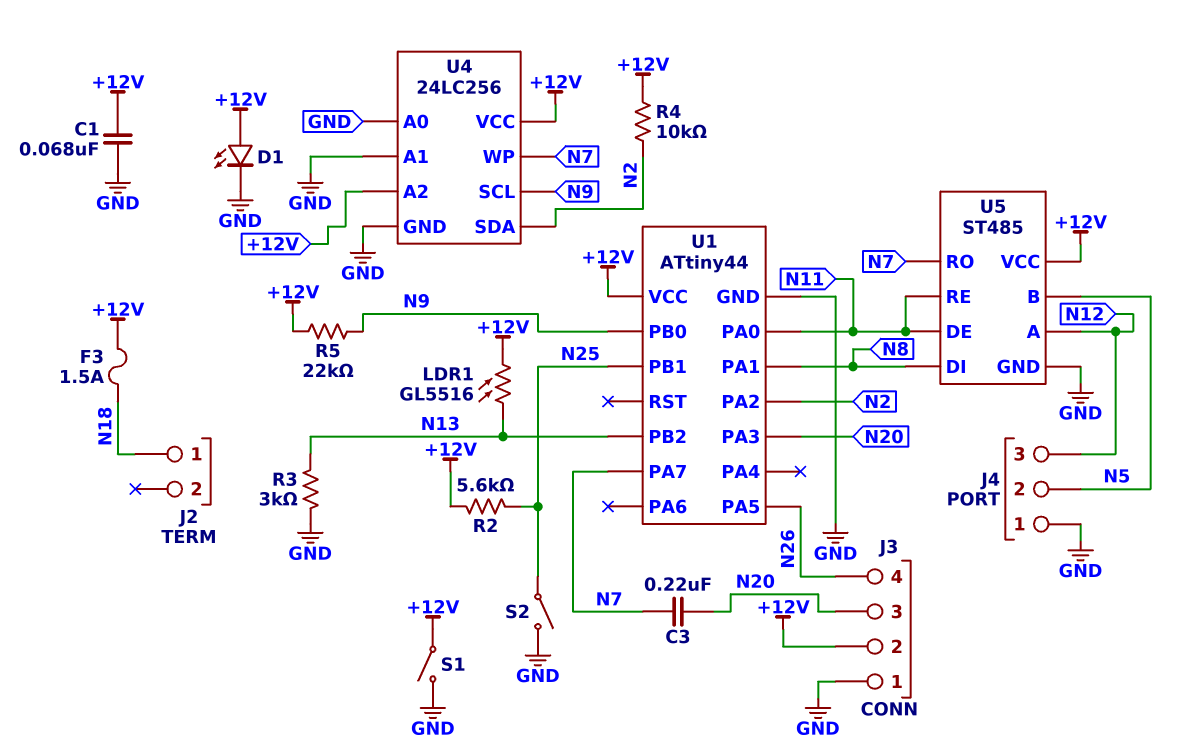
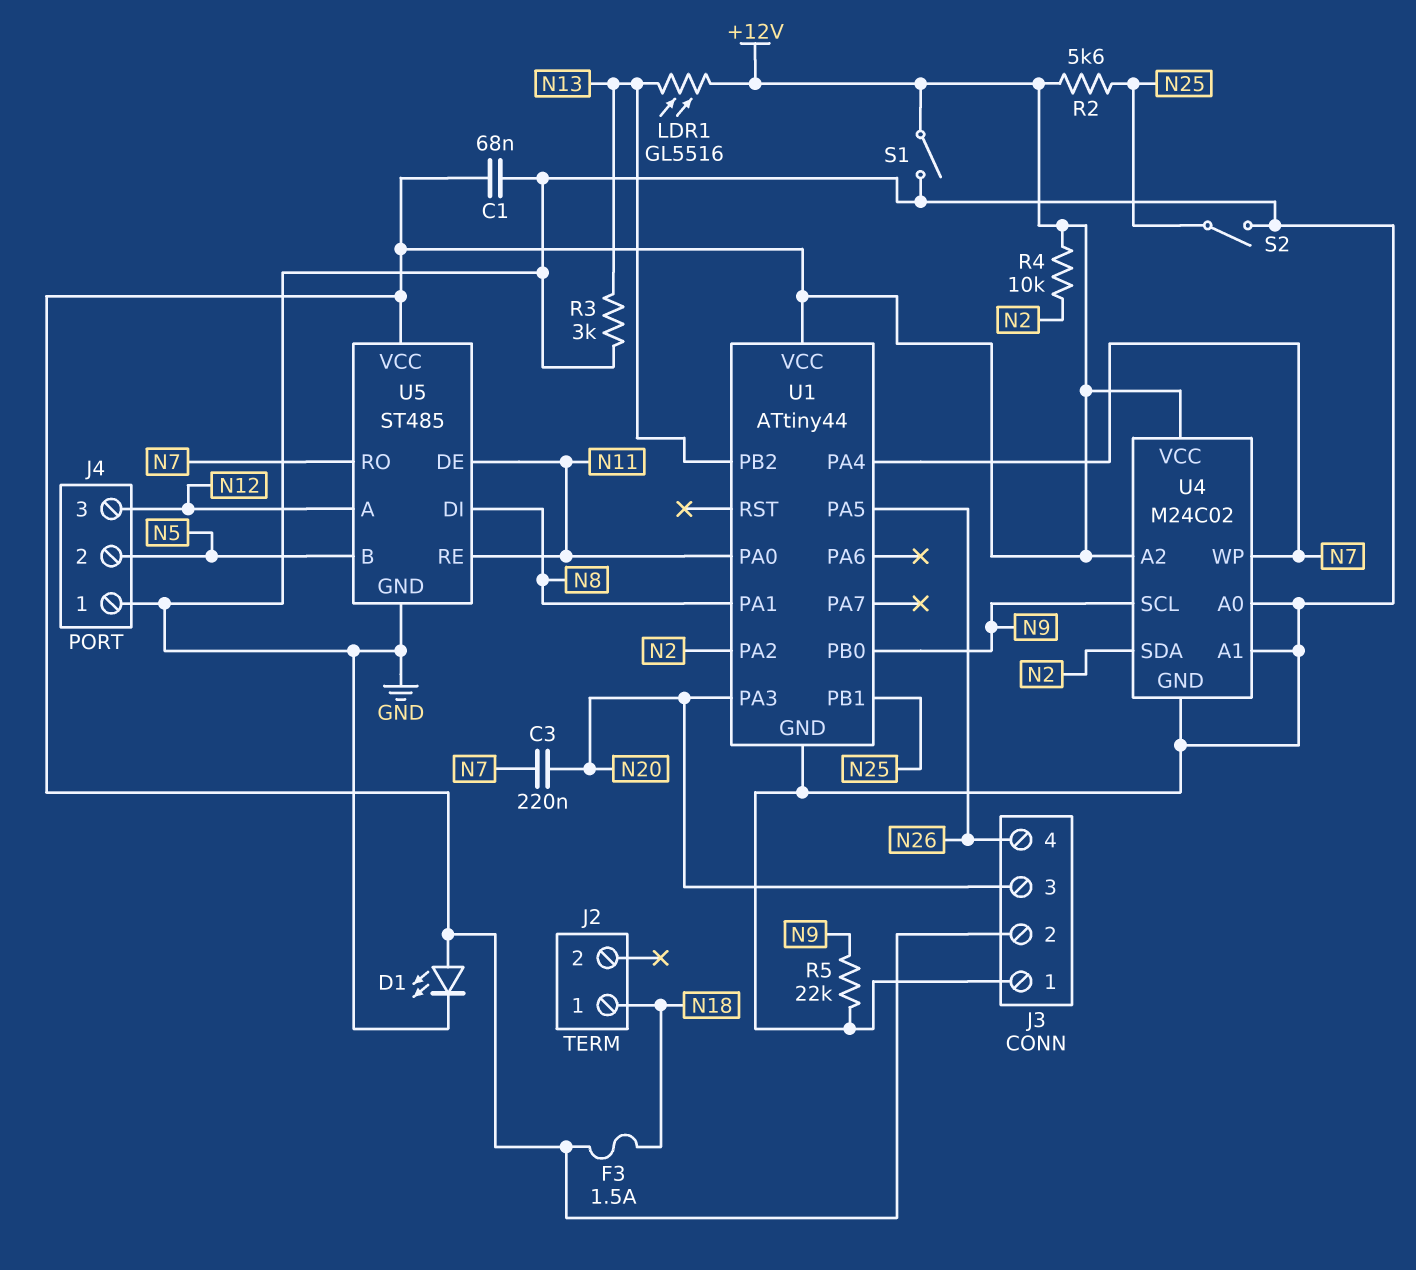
R5: 22k (+12V, N9) -> 22k (GND, N9)
U1 pin PA4: none -> N7
U1 pin PA7: N7 -> none
U4: 24LC256 -> M24C02

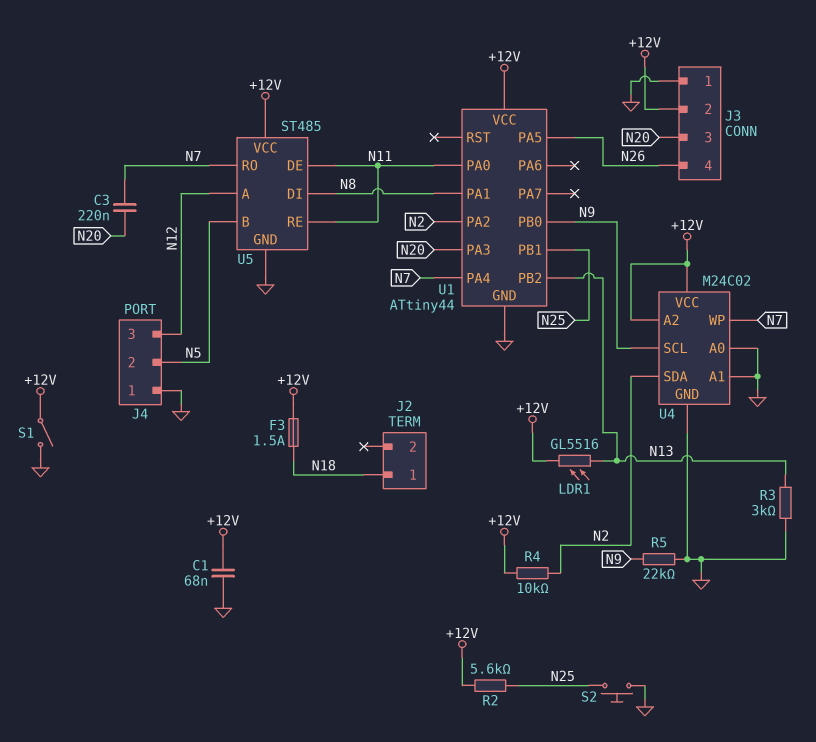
D1: LED (A +12V, K GND) -> none
S2: switch (GND, N25) -> button (GND, N25)

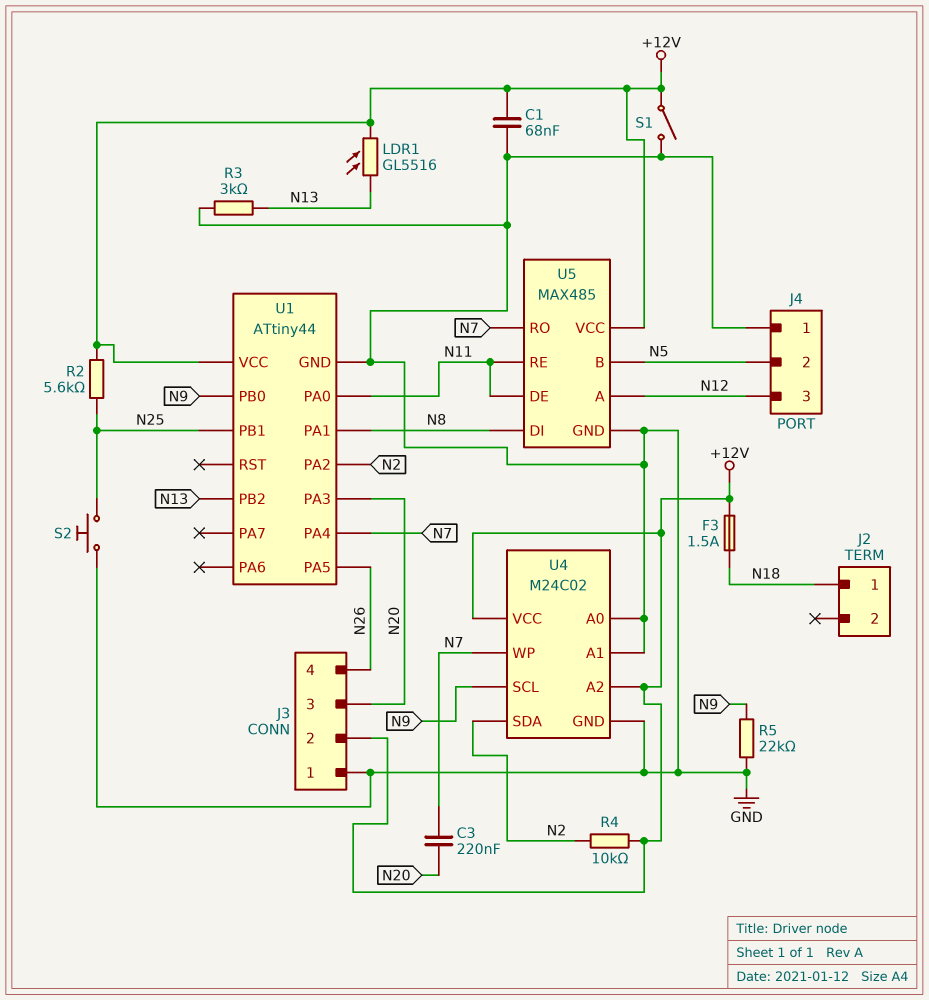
U5: ST485 -> MAX485

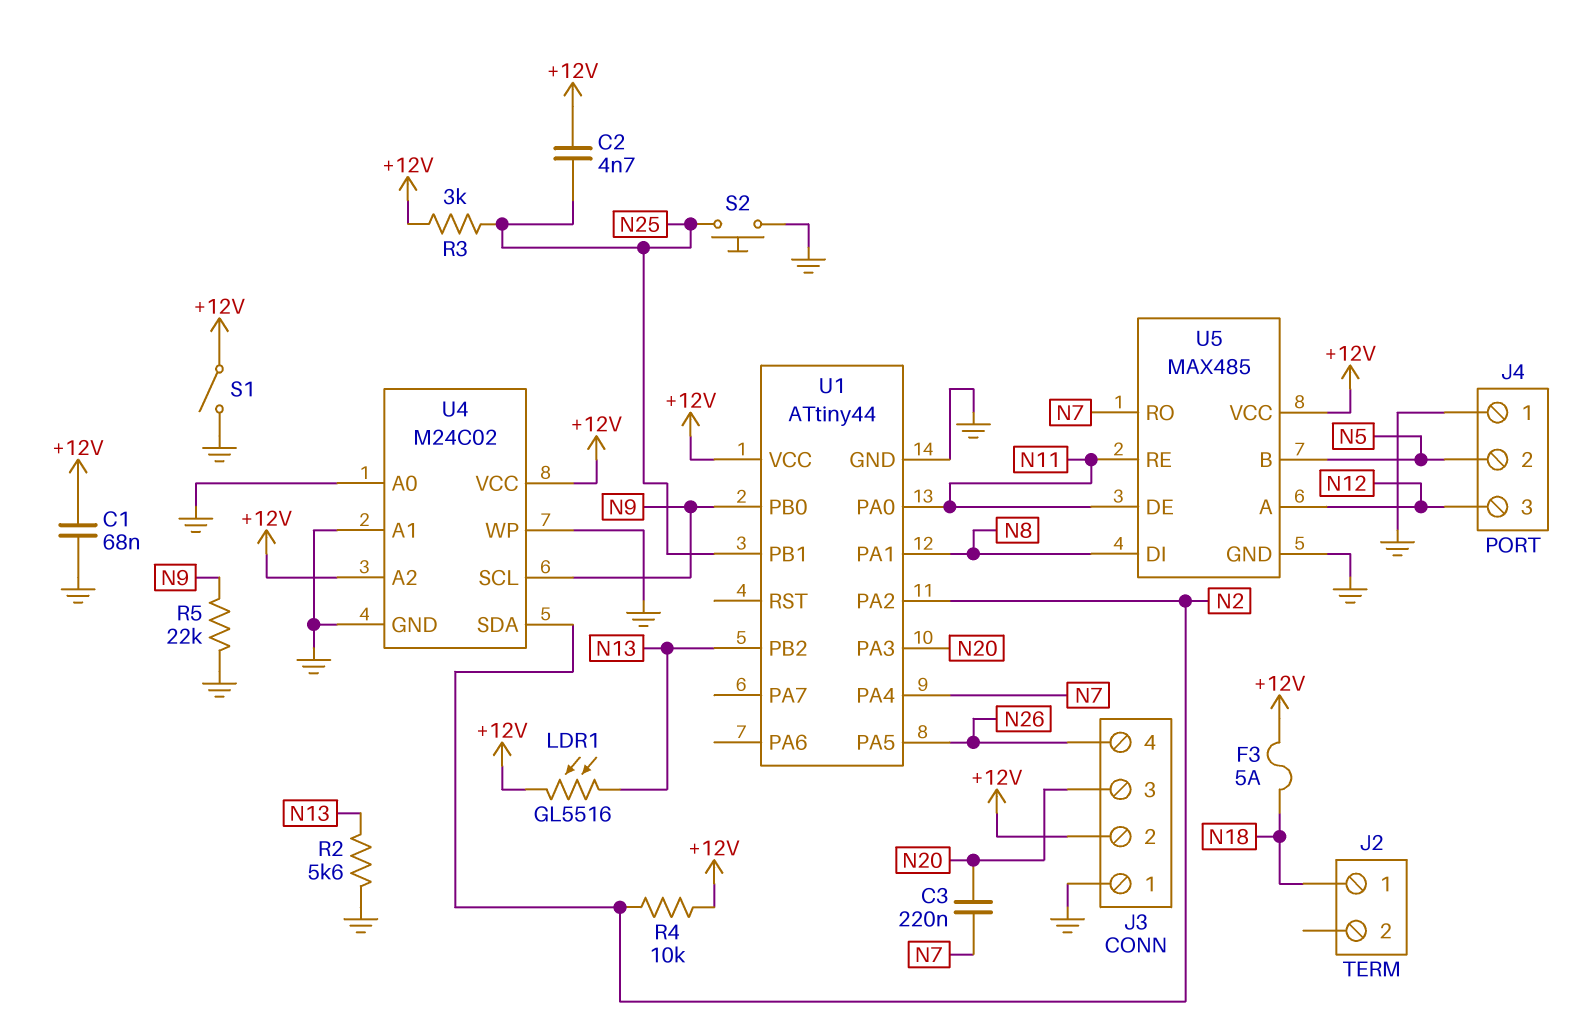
C2: none -> 4.7nF (+12V, N25)
F3: 1.5A (+12V, N18) -> 5A (+12V, N18)
R2: 5.6k (+12V, N25) -> 5.6k (GND, N13)
R3: 3k (GND, N13) -> 3k (+12V, N25)
U4 pin WP: N7 -> GND

